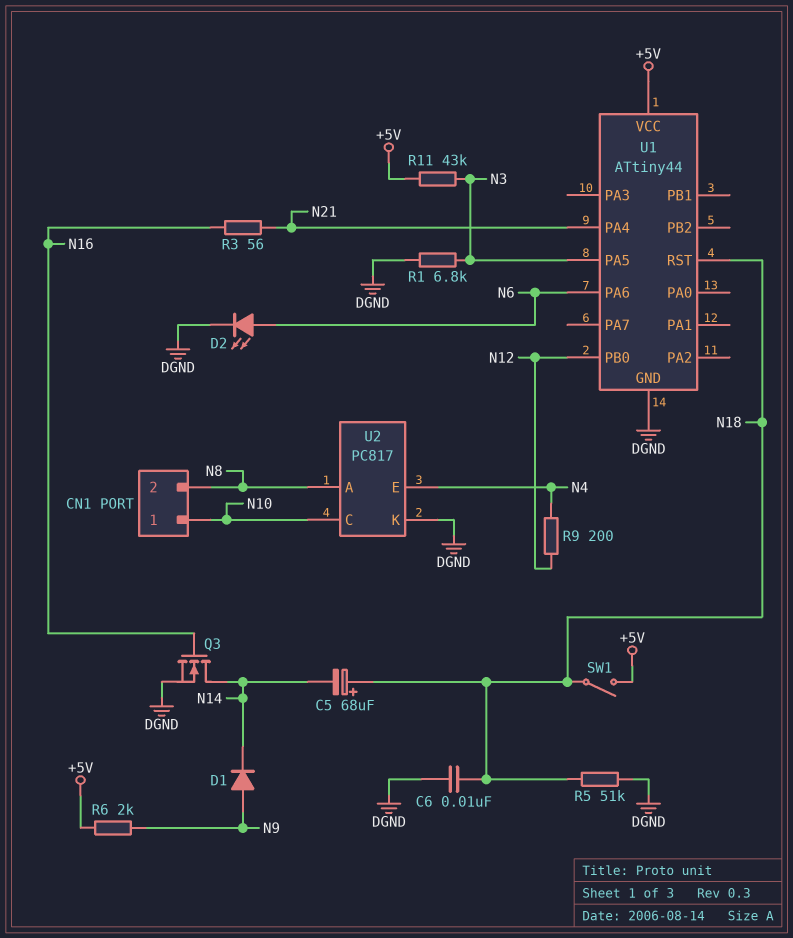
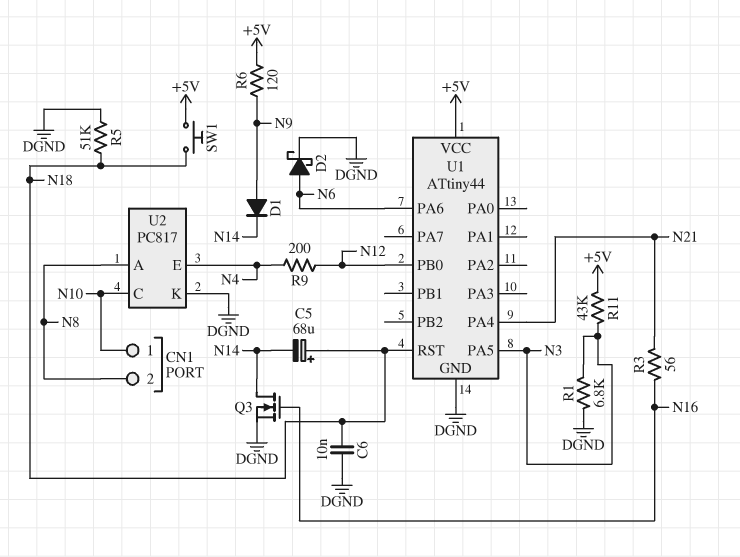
D2: LED (A N6, K DGND) -> schottky (A N6, K DGND)
R6: 2k (+5V, N9) -> 120 (+5V, N9)
SW1: switch (+5V, N18) -> button (+5V, N18)

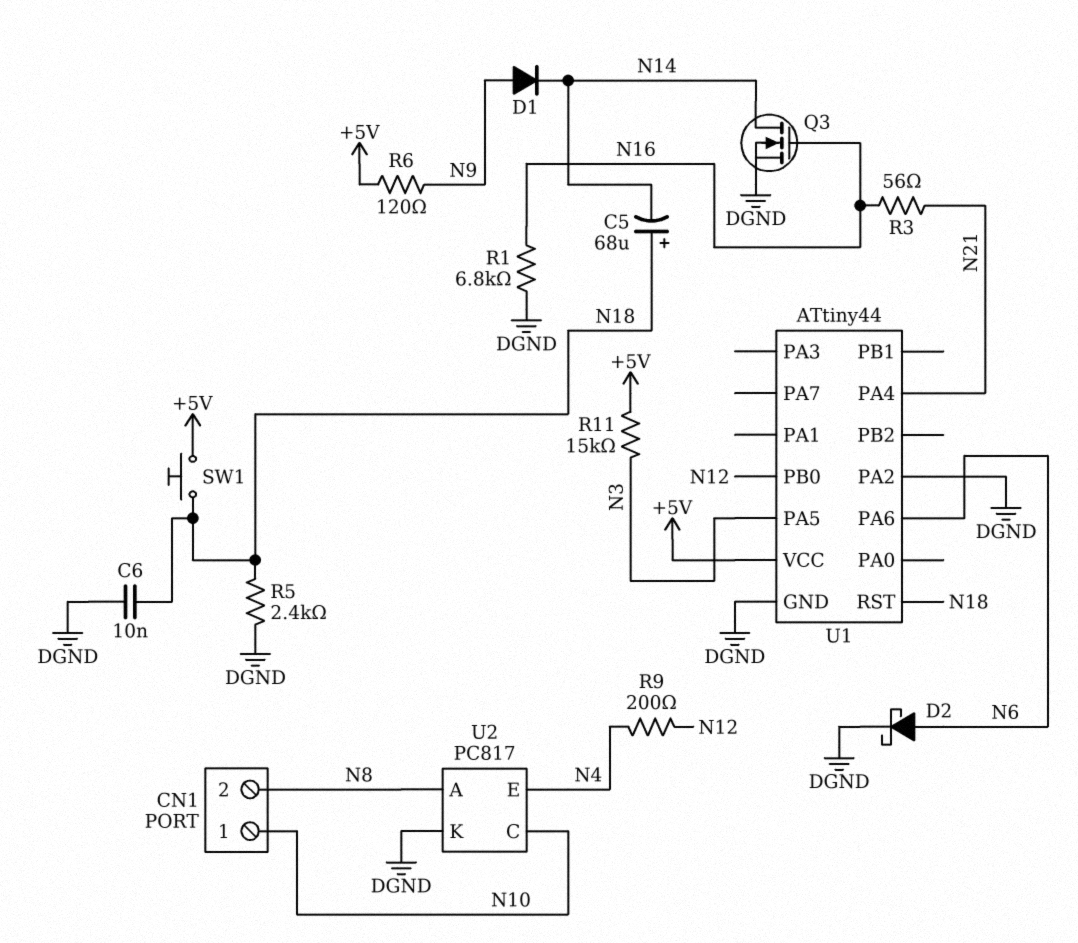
R1: 6.8k (DGND, N3) -> 6.8k (DGND, N16)
R5: 51k (DGND, N18) -> 2.4k (DGND, N18)
R11: 43k (+5V, N3) -> 15k (+5V, N3)
U1 pin PA2: none -> DGND

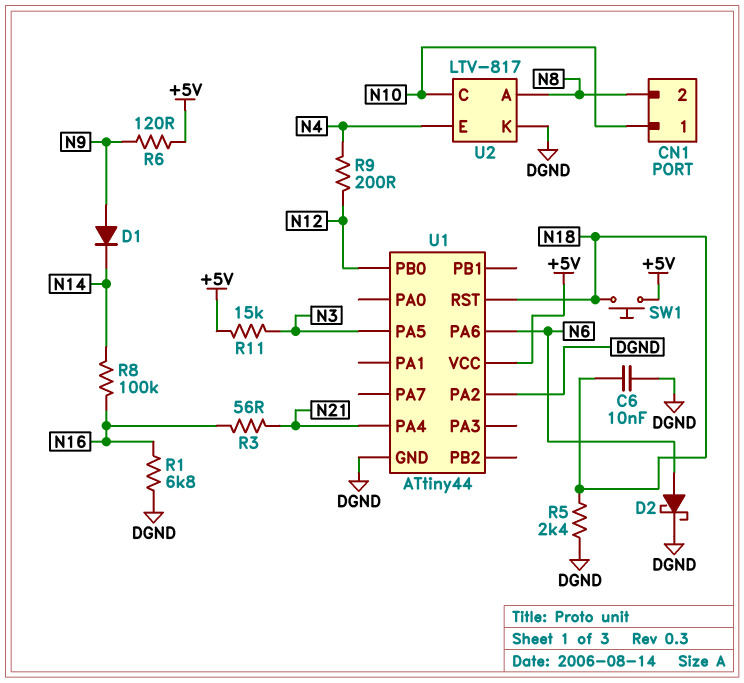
C5: 68uF (plus N18, minus N14) -> none
Q3: NMOS (G N16, D N14, S DGND) -> none
R8: none -> 100k (N14, N16)
U2: PC817 -> LTV-817

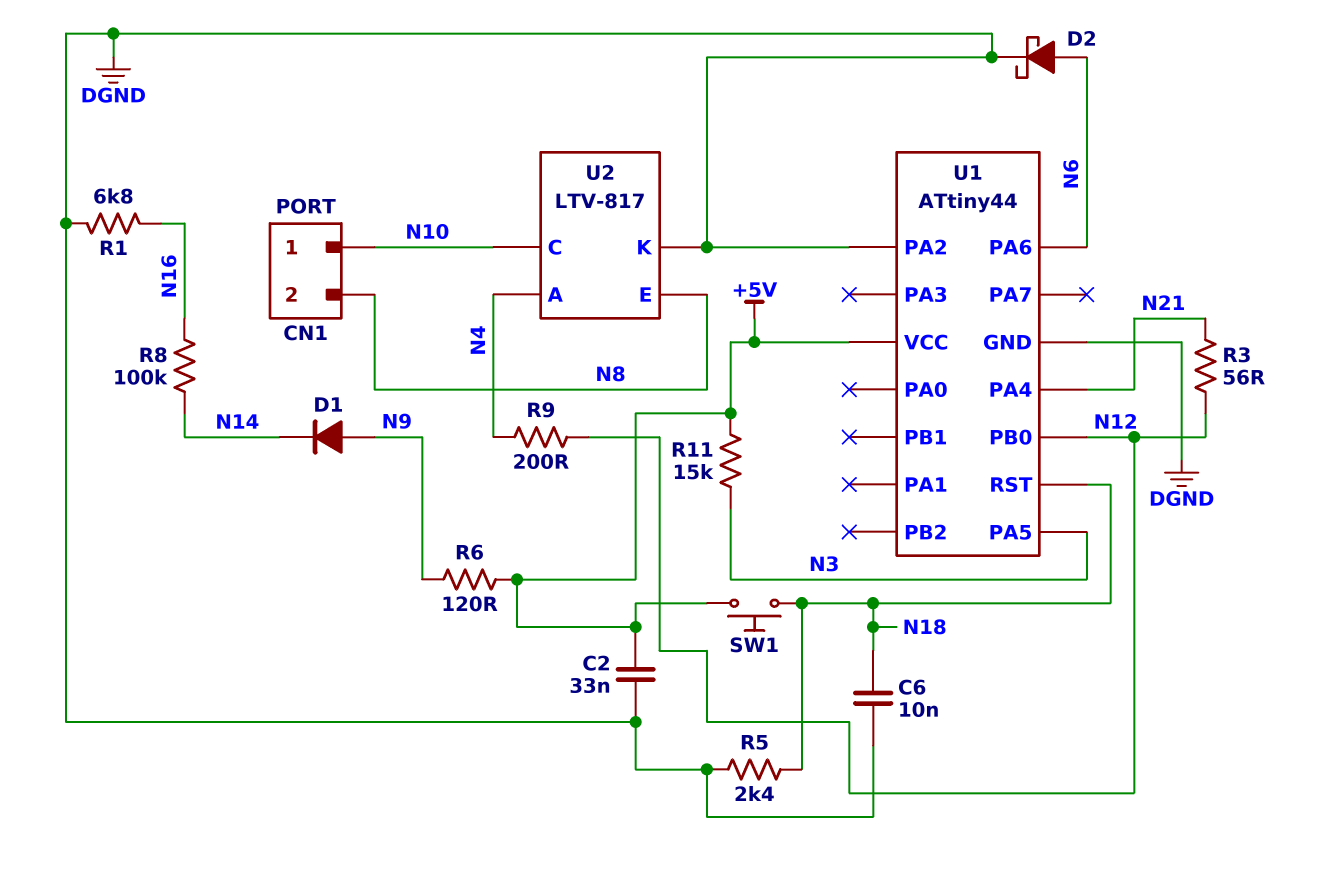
C2: none -> 33nF (+5V, DGND)
R3: 56 (N16, N21) -> 56 (N12, N21)
U2 pin A: N8 -> N4
U2 pin E: N4 -> N8

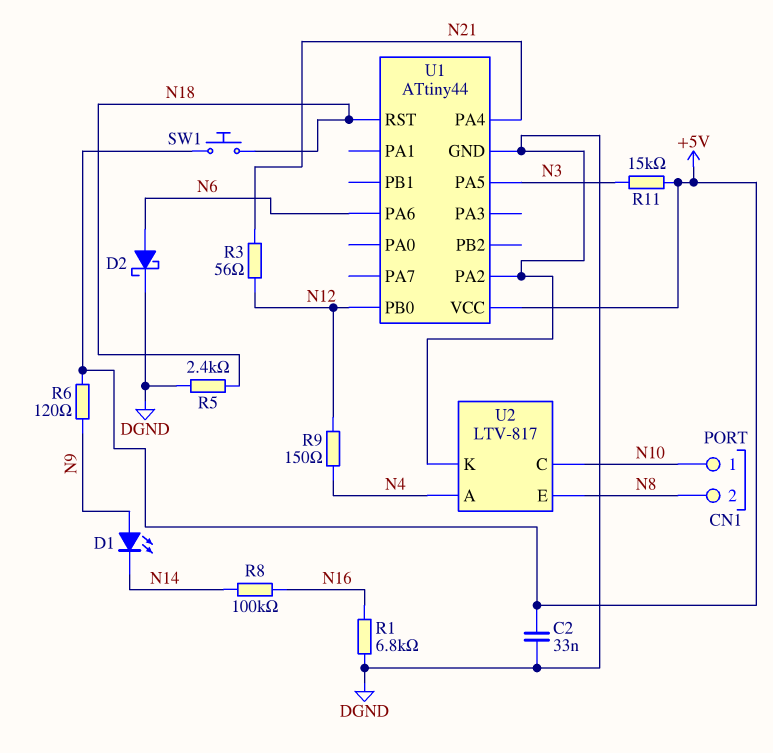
C6: 10nF (DGND, N18) -> none
D1: diode (A N9, K N14) -> LED (A N9, K N14)
R9: 200 (N4, N12) -> 150 (N4, N12)

